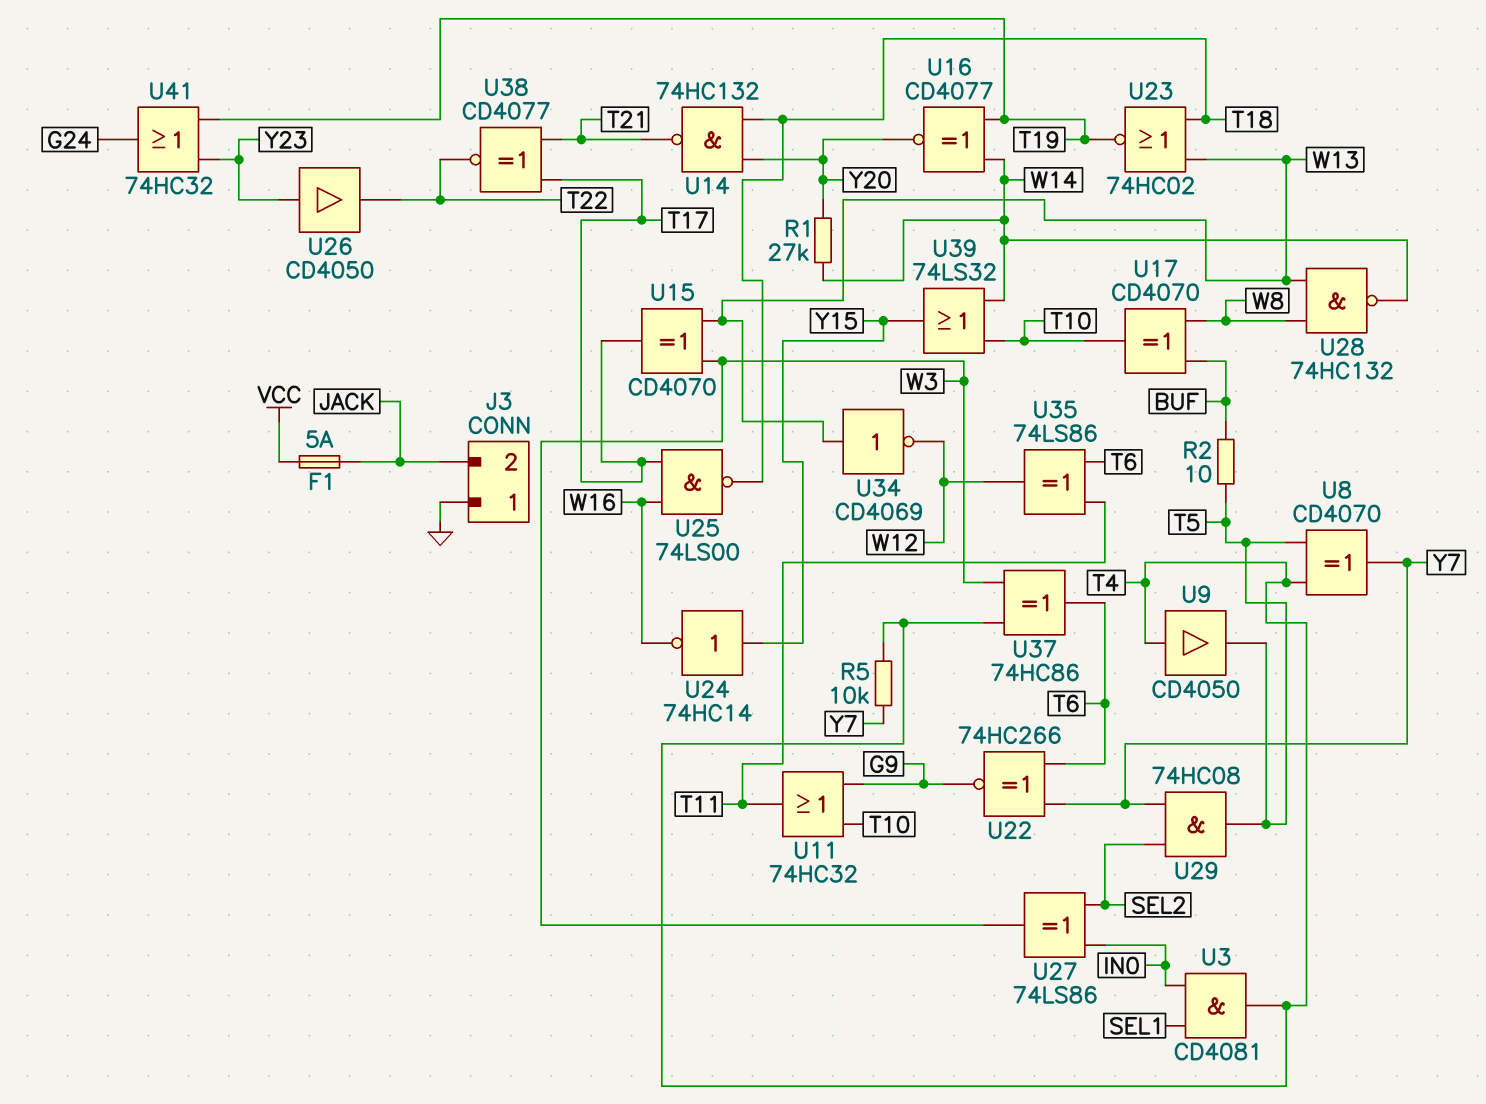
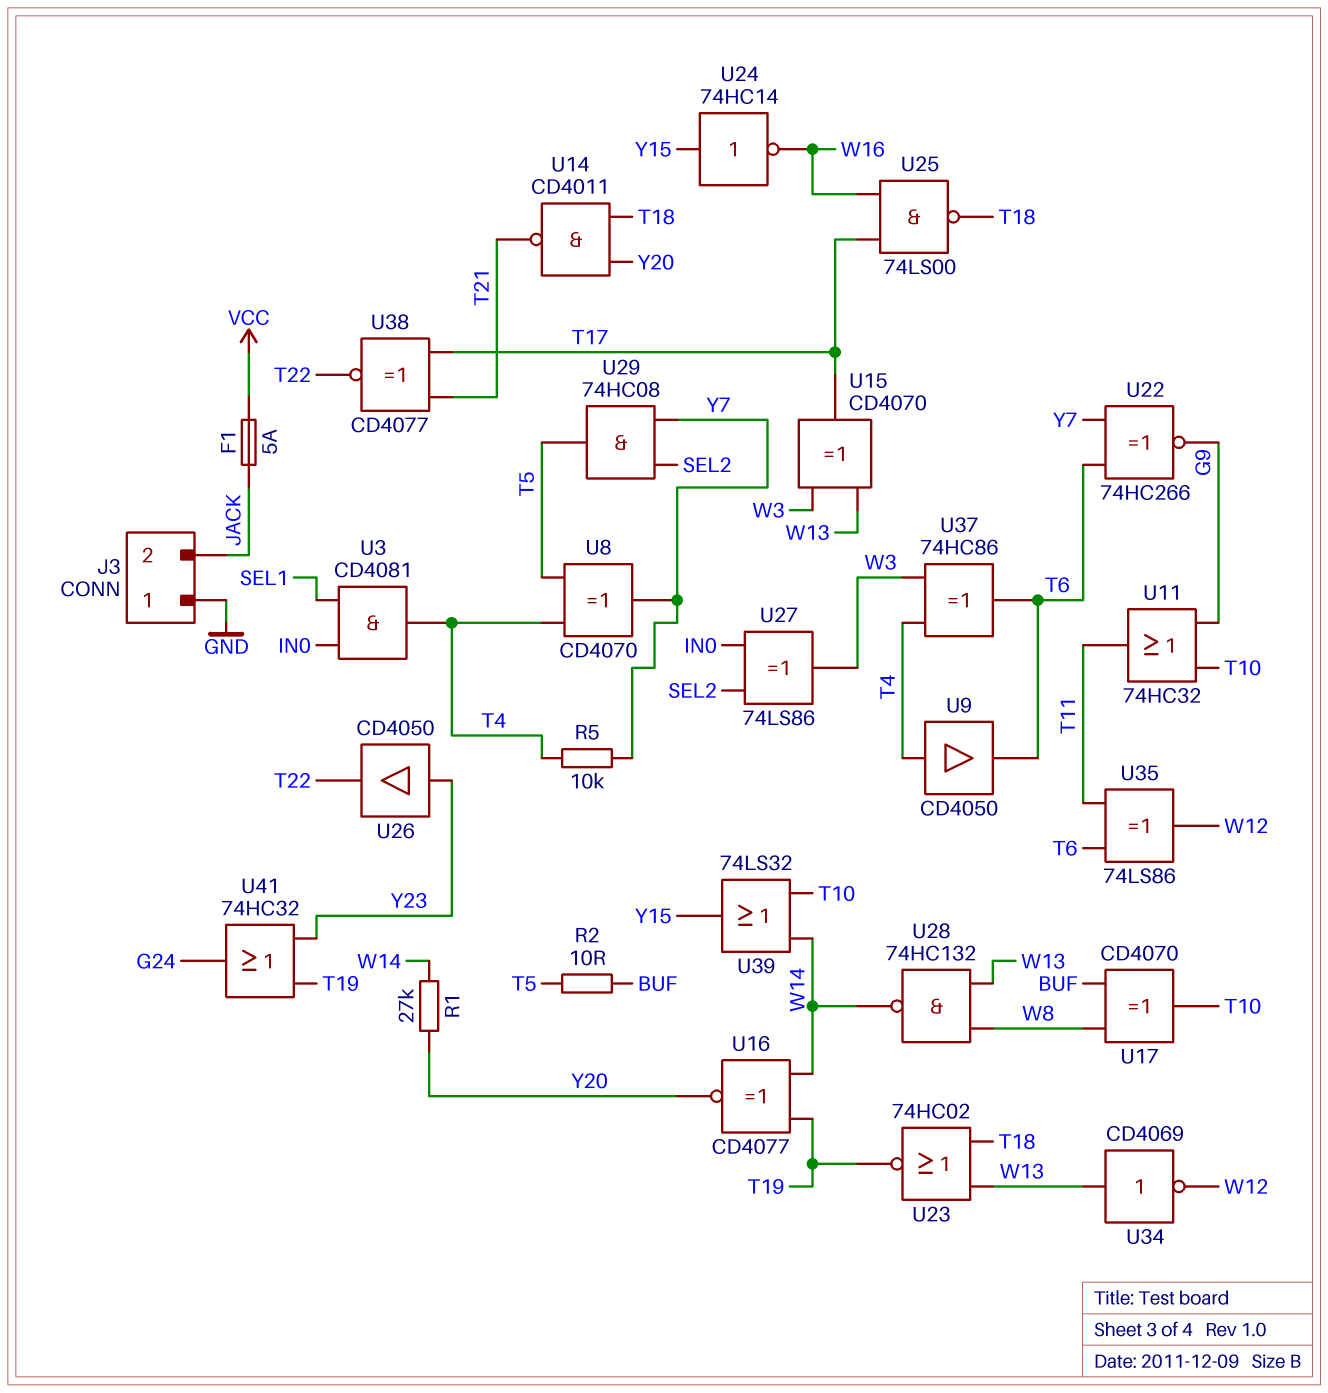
U9: buffer CD4050 (in T4, out T5) -> buffer CD4050 (in T4, out T6)
U14: NAND 74HC132 (in T18, in Y20, out T21) -> NAND CD4011 (in T18, in Y20, out T21)

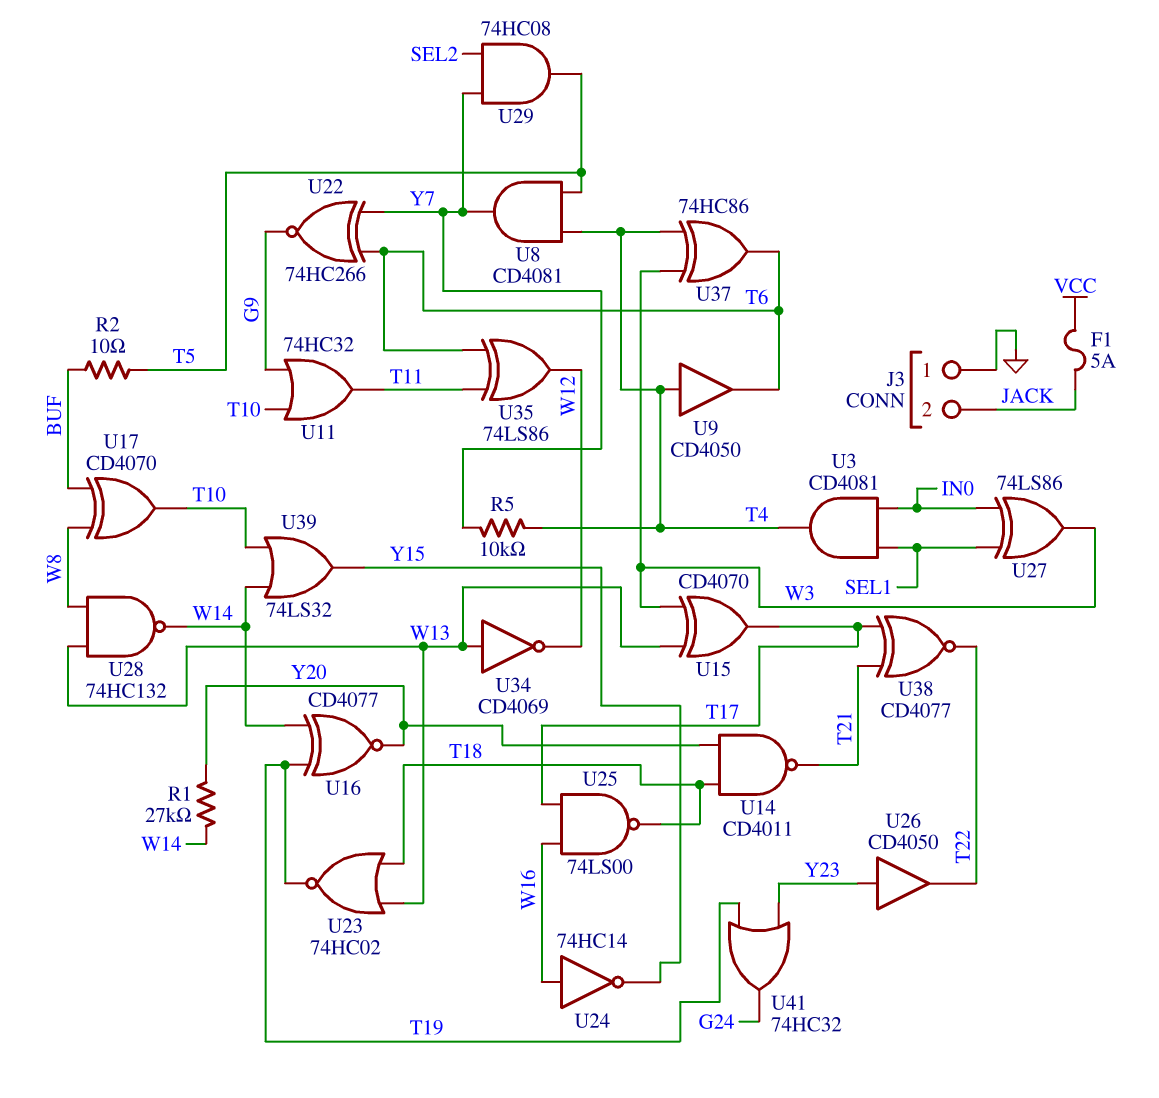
U8: XOR CD4070 (in T4, in T5, out Y7) -> AND CD4081 (in T4, in T5, out Y7)
U24: NOT 74HC14 (in Y15, out W16) -> NOT 74HC14 (in W16, out Y15)
U27: XOR 74LS86 (in IN0, in SEL2, out W3) -> XOR 74LS86 (in IN0, in SEL1, out W3)

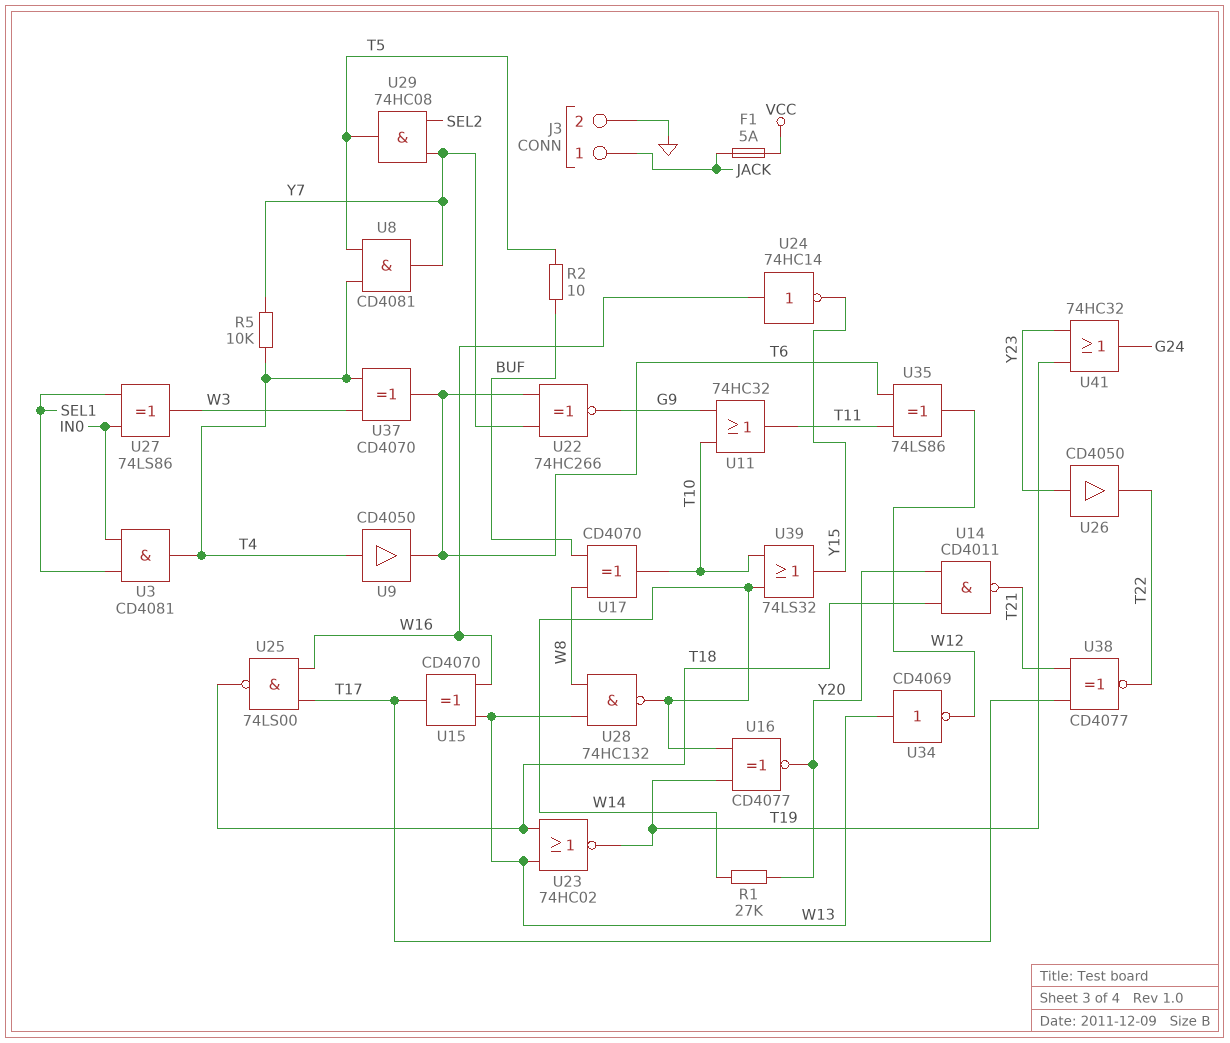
J3 pin 1: GND -> JACK
J3 pin 2: JACK -> GND
U15: XOR CD4070 (in W3, in W13, out T17) -> XOR CD4070 (in W13, in W16, out T17)
U37: XOR 74HC86 (in T4, in W3, out T6) -> XOR CD4070 (in T4, in W3, out T6)

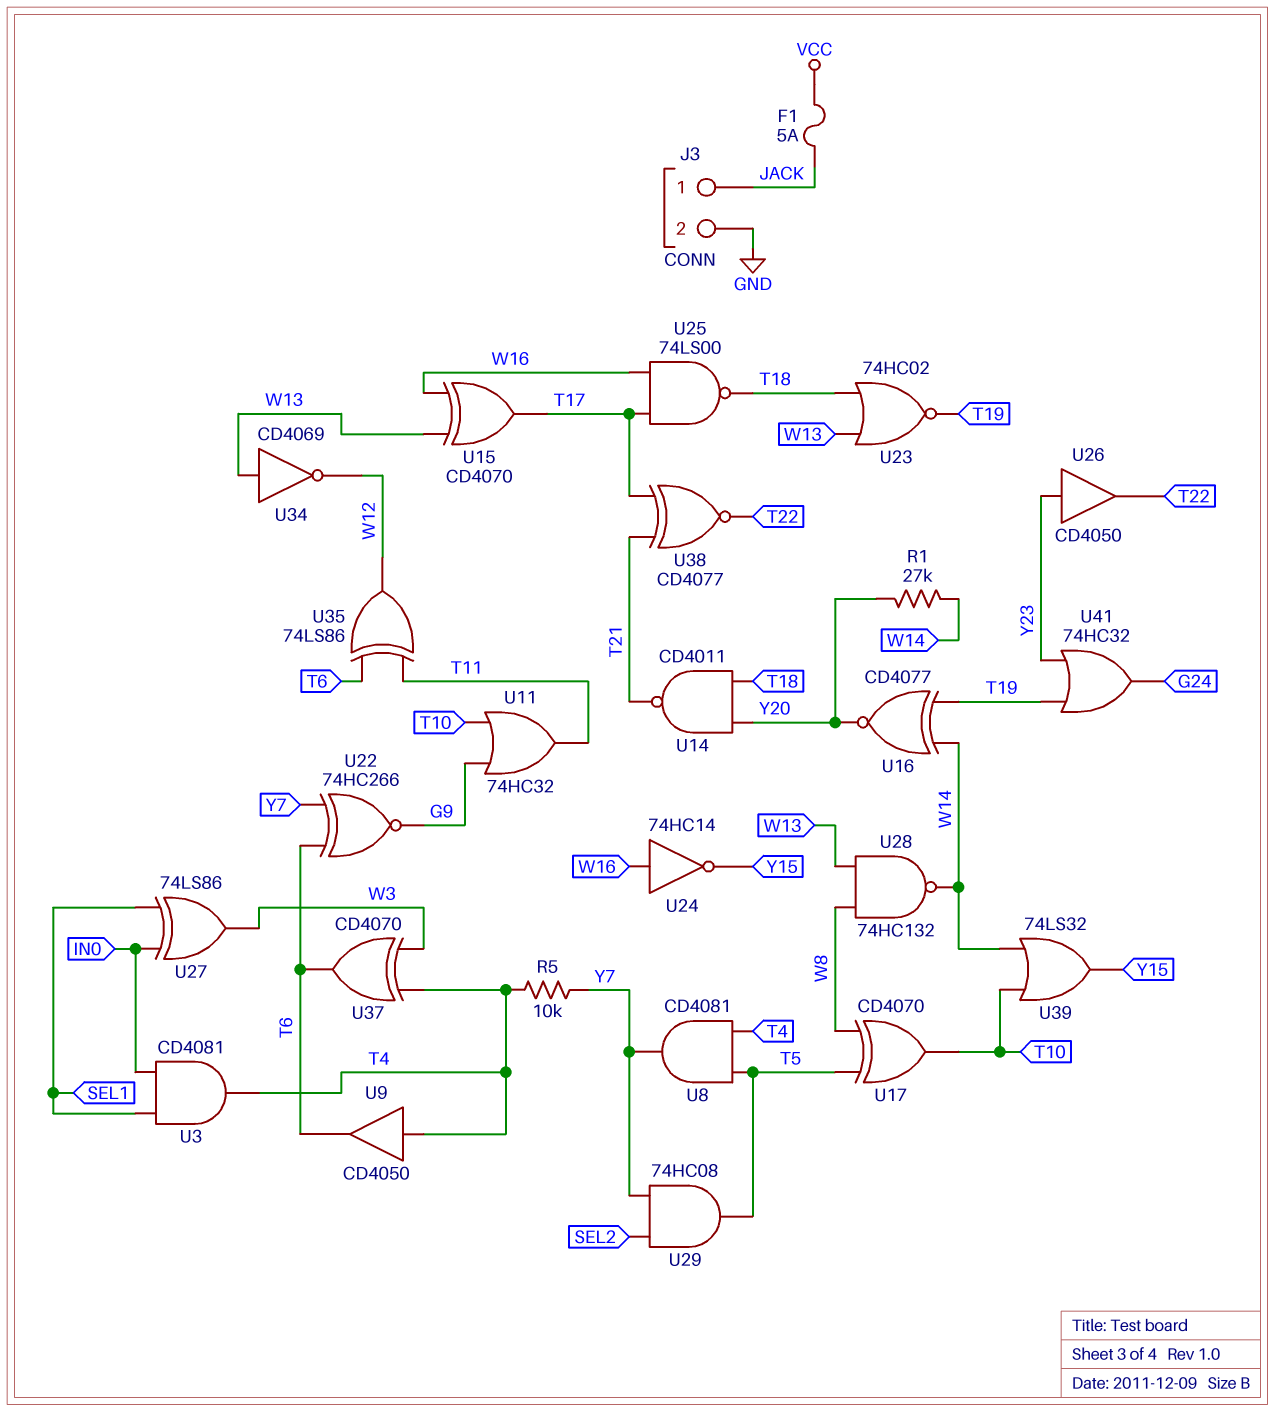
R2: 10 (BUF, T5) -> none
U17: XOR CD4070 (in BUF, in W8, out T10) -> XOR CD4070 (in T5, in W8, out T10)

